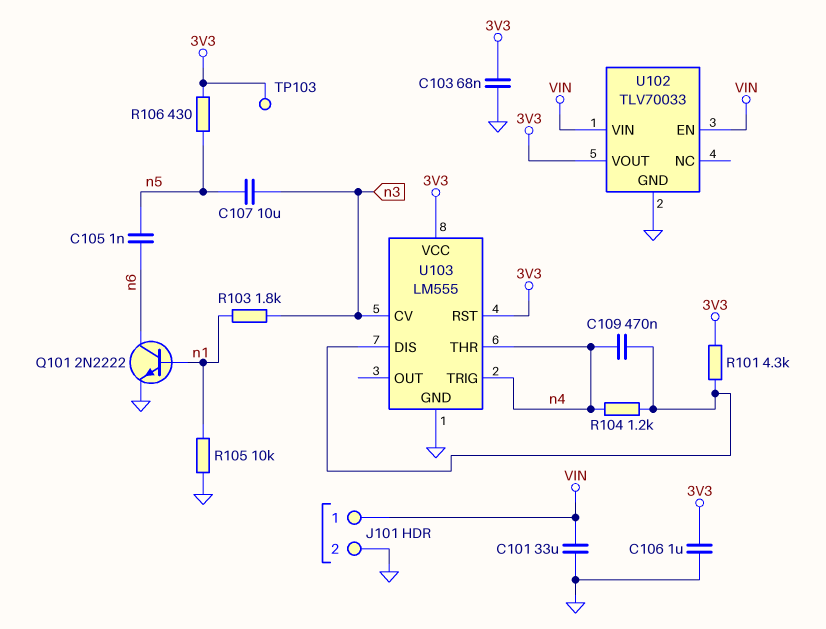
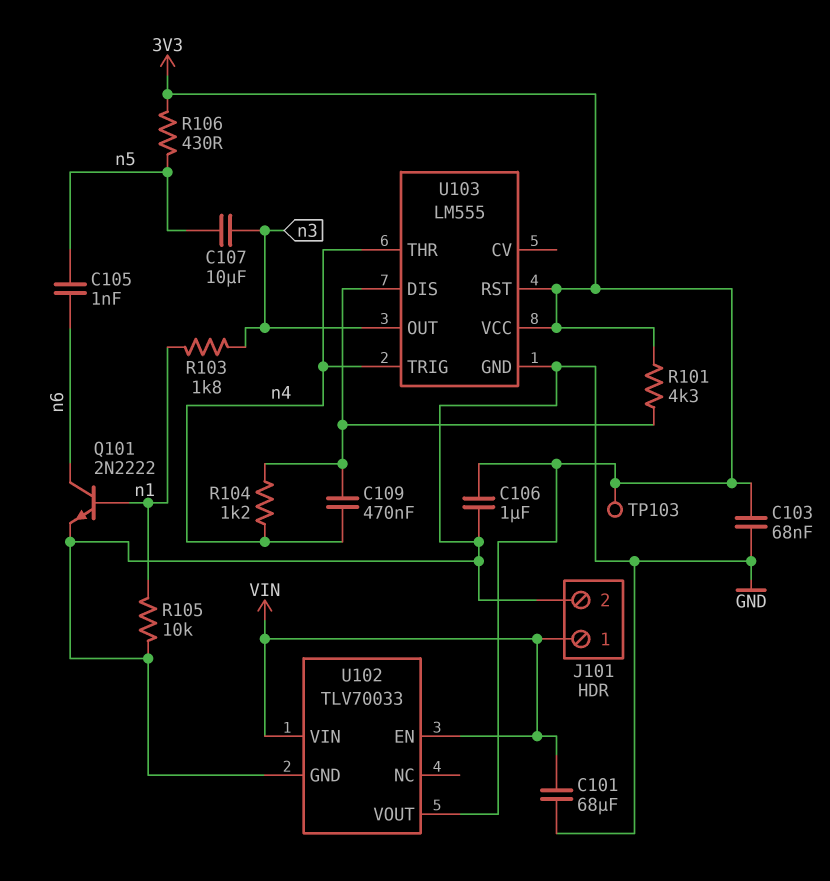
C101: 33uF (GND, VIN) -> 68uF (GND, VIN)
U103 pin CV: n3 -> none
U103 pin OUT: none -> n3

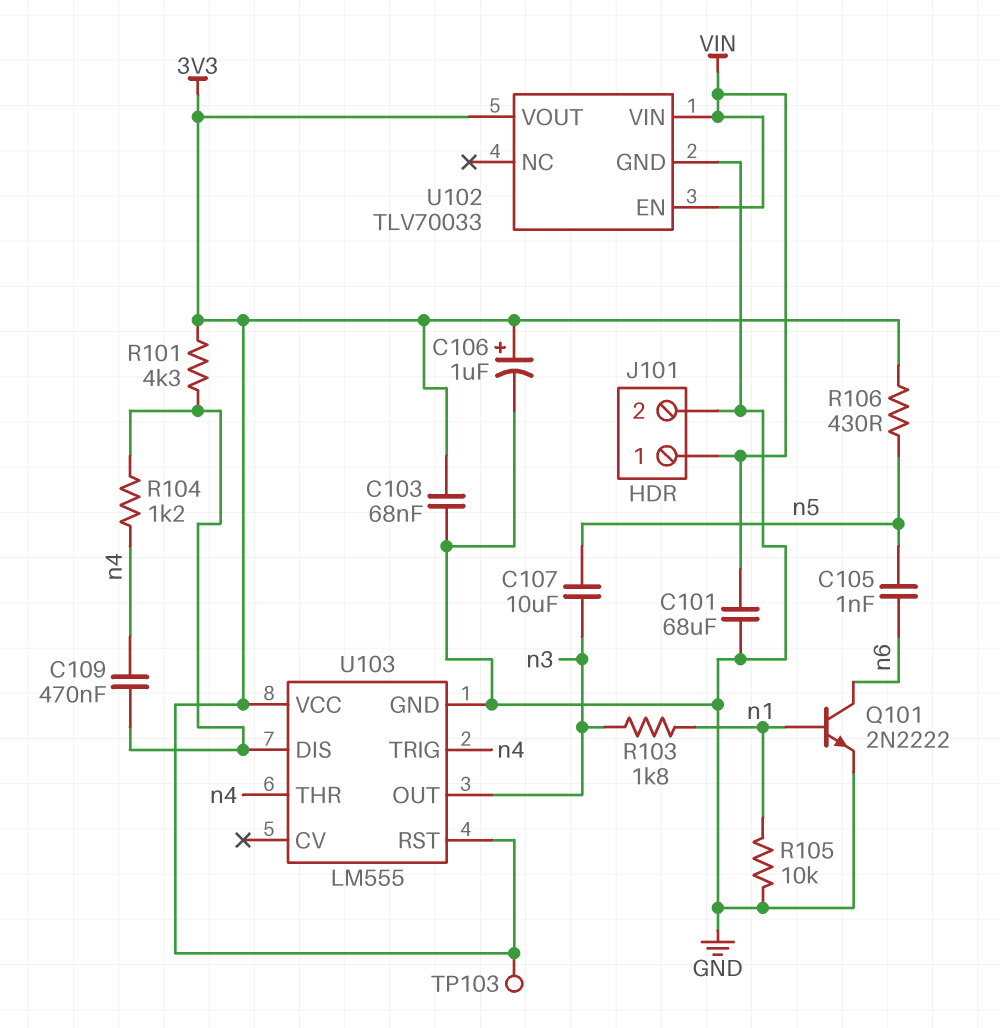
C106: 1uF (3V3, GND) -> 1uF (plus 3V3, minus GND)

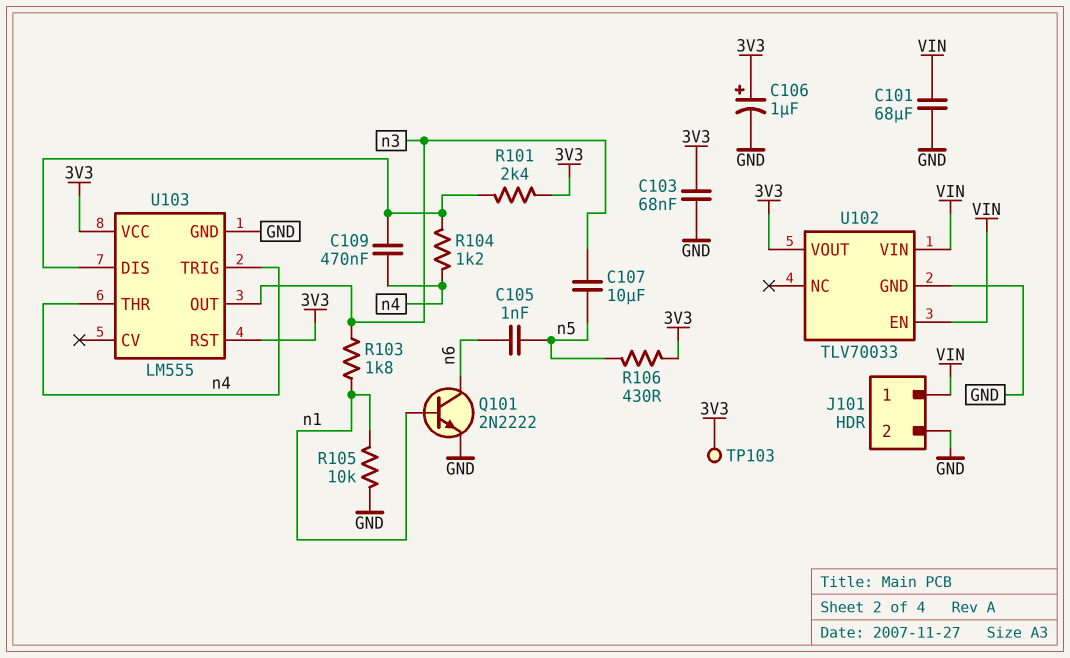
R101: 4.3k (3V3, U103/DIS) -> 2.4k (3V3, U103/DIS)

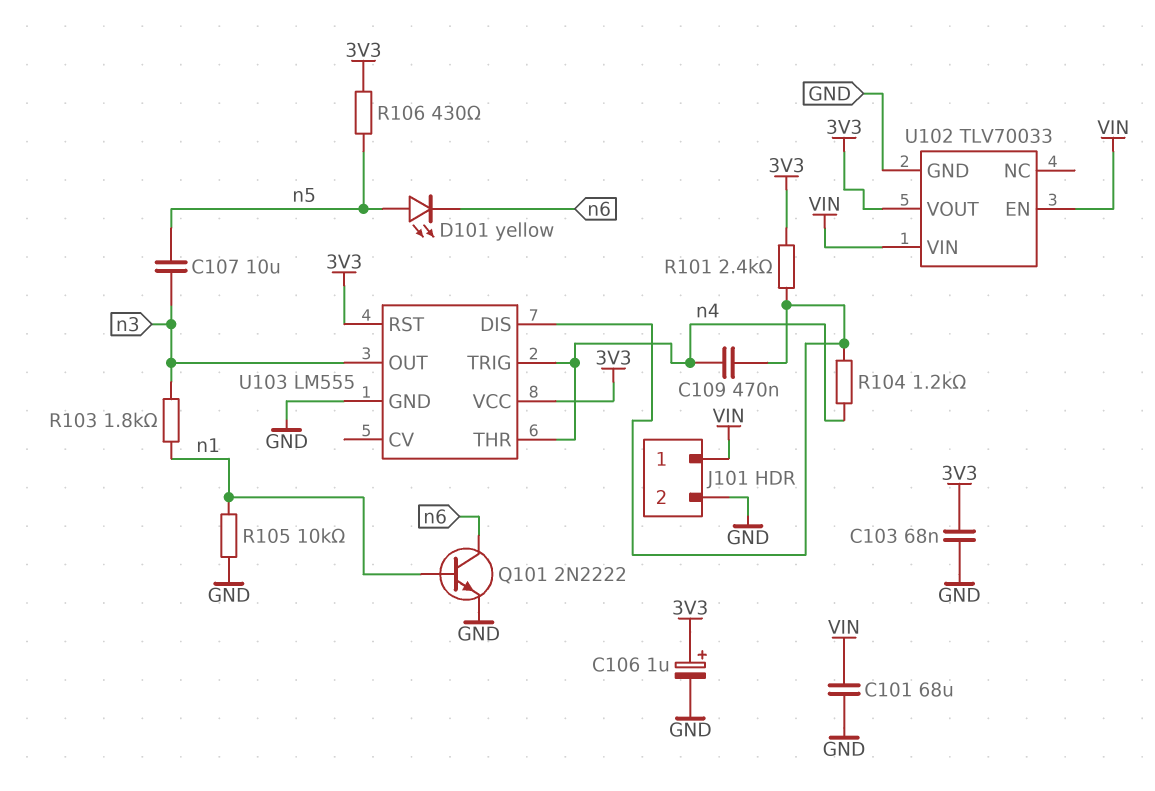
C105: 1nF (n5, n6) -> none
D101: none -> LED yellow (A n5, K n6)
TP103: test point (3V3) -> none

